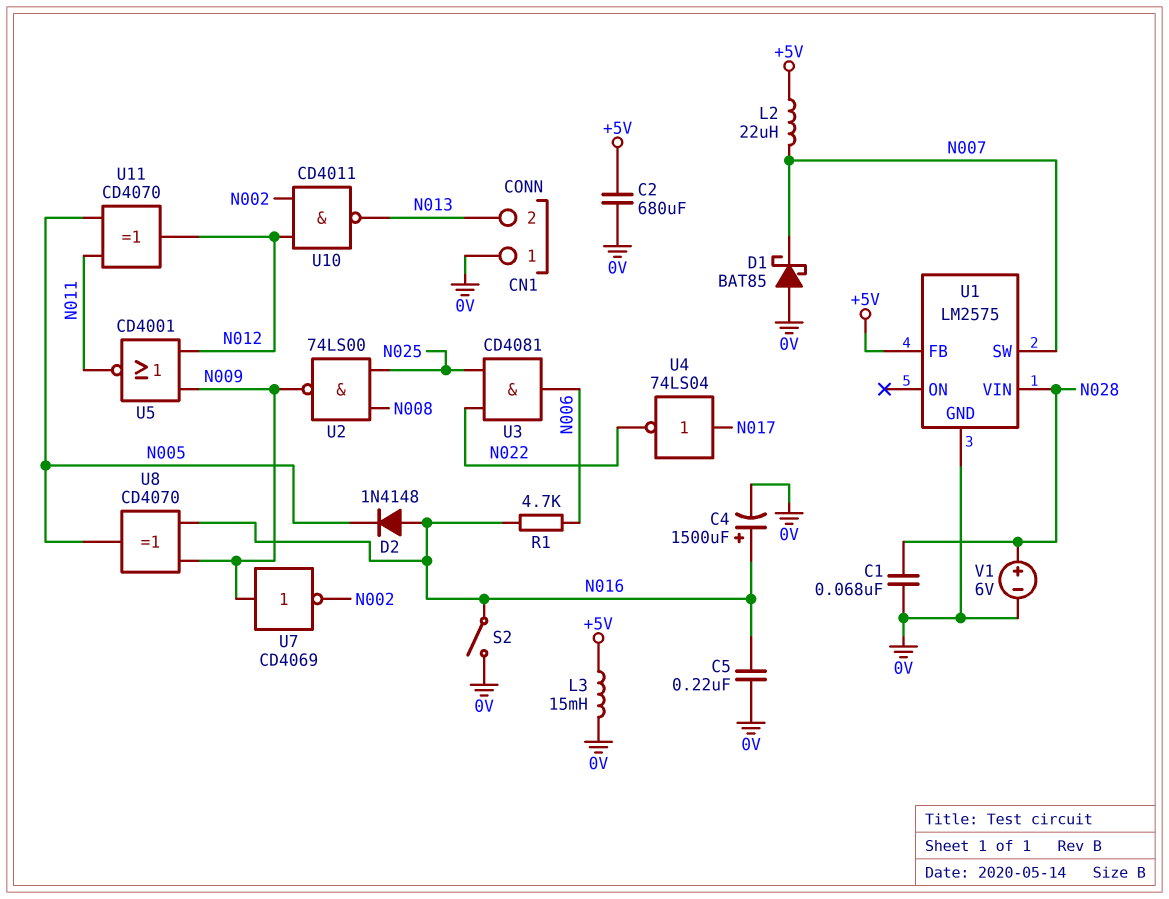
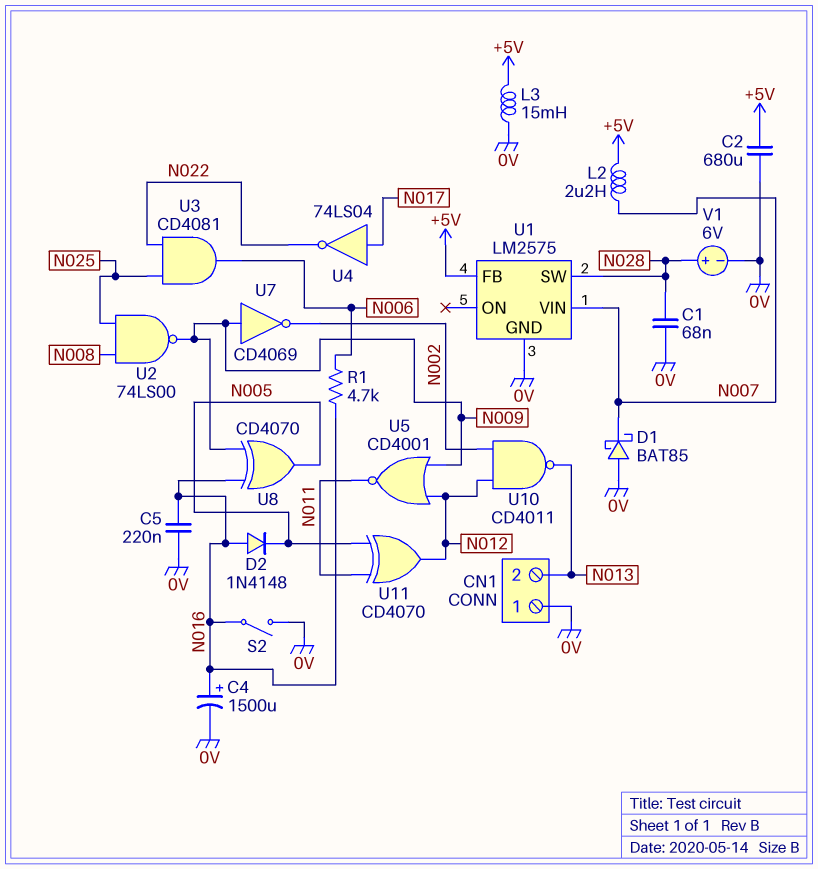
L2: 22uH (+5V, N007) -> 2.2uH (+5V, N007)
U1 pin SW: N007 -> N028
U1 pin VIN: N028 -> N007

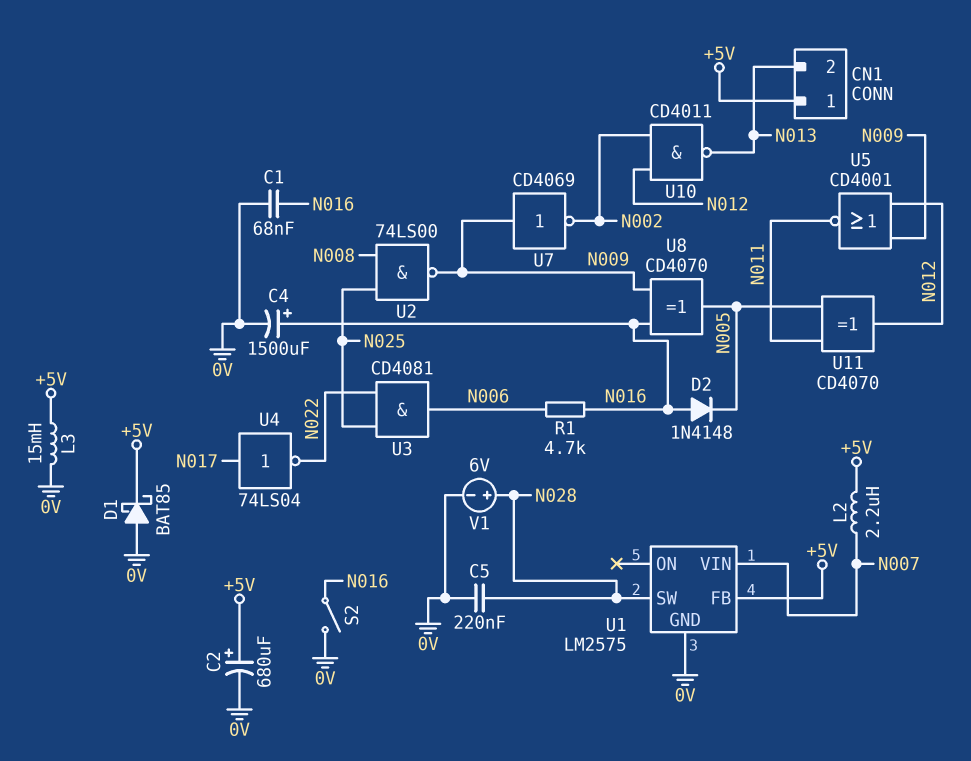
C1: 68nF (0V, N028) -> 68nF (0V, N016)
C2: 680uF (+5V, 0V) -> 680uF (plus +5V, minus 0V)
C5: 220nF (0V, N016) -> 220nF (0V, N028)
CN1 pin 1: 0V -> +5V
D1: schottky BAT85 (A 0V, K N007) -> schottky BAT85 (A 0V, K +5V)

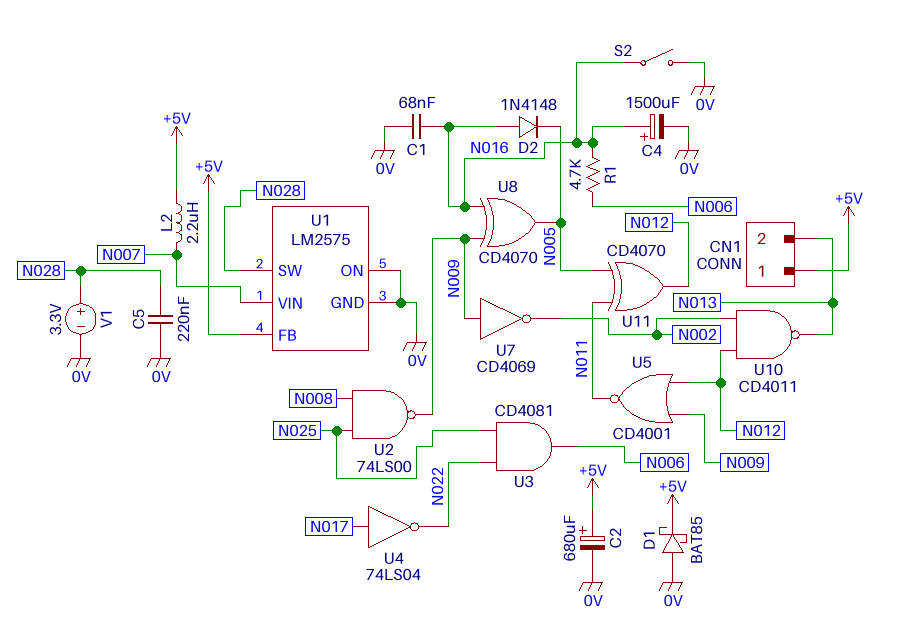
L3: 15mH (+5V, 0V) -> none
U1 pin ON: none -> 0V
V1: 6V (plus N028, minus 0V) -> 3.3V (plus N028, minus 0V)

